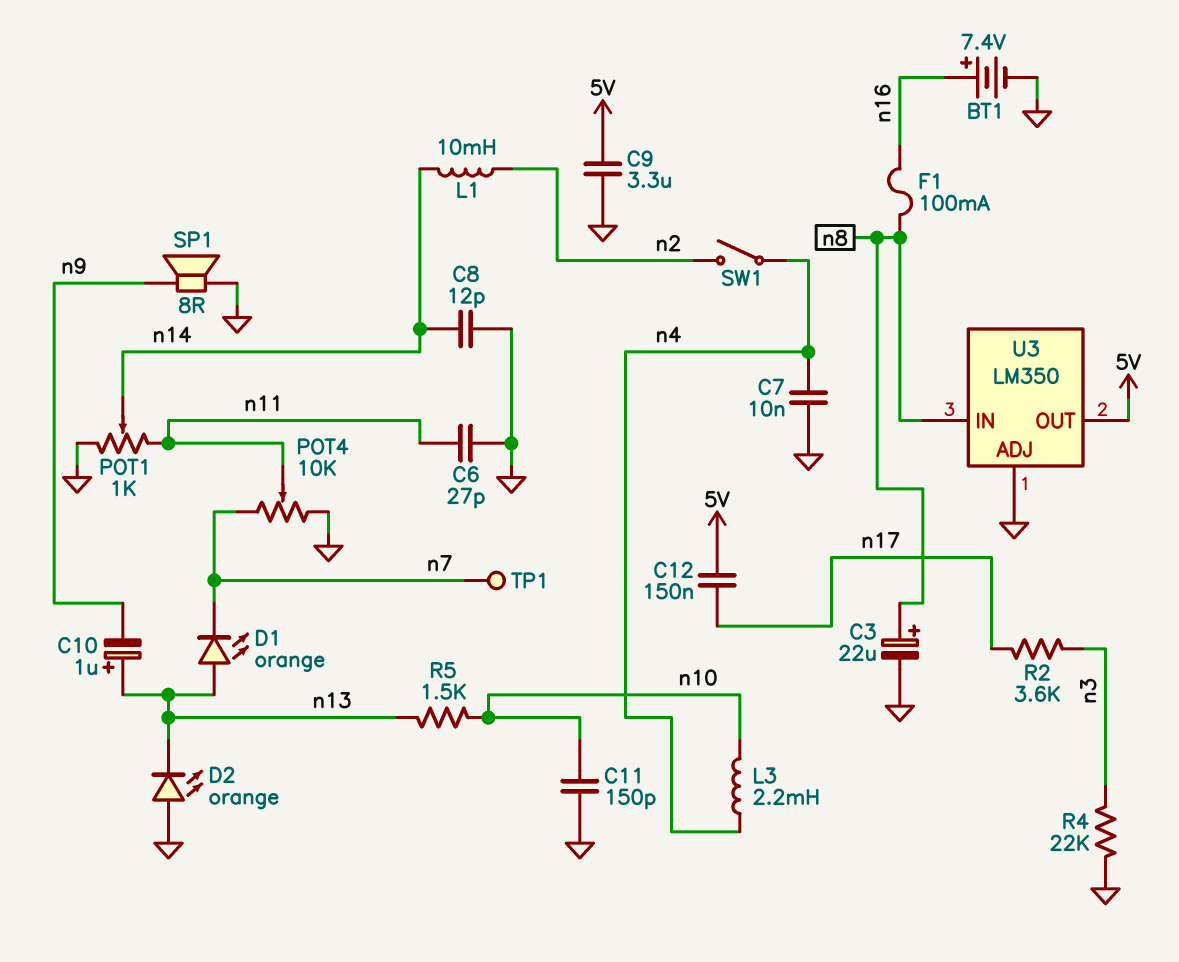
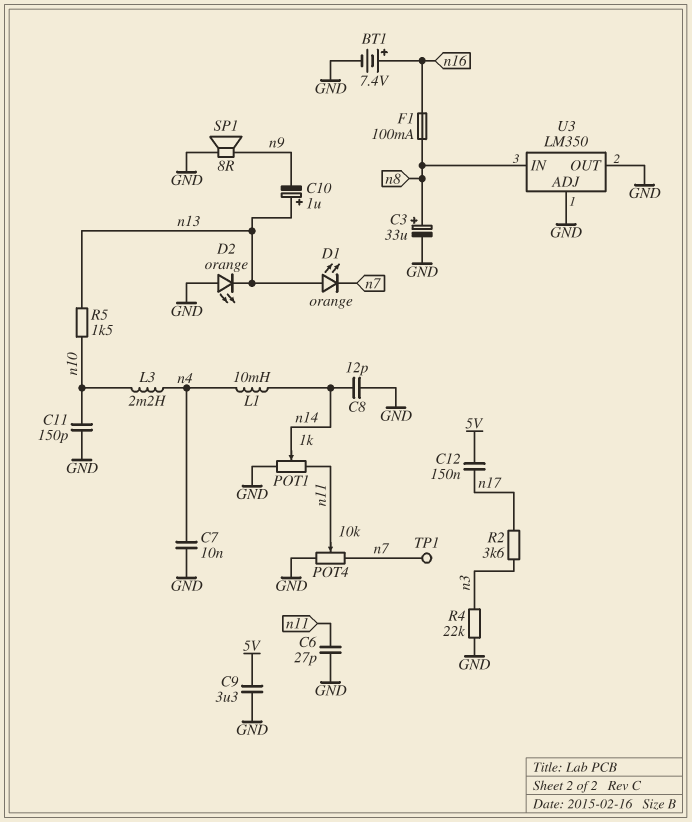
C3: 22uF (plus n8, minus GND) -> 33uF (plus n8, minus GND)
L1: 10mH (n2, n14) -> 10mH (n4, n14)
SW1: switch (n2, n4) -> none
U3 pin OUT: 5V -> GND

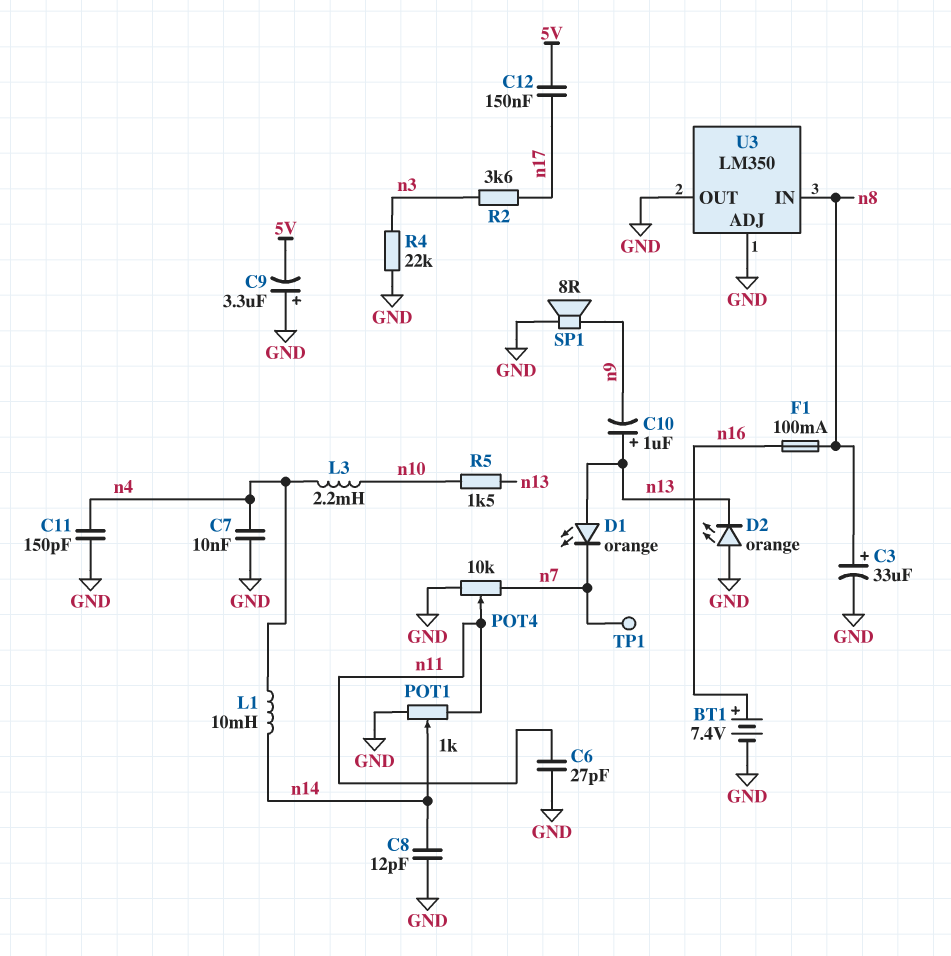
C9: 3.3uF (5V, GND) -> 3.3uF (plus GND, minus 5V)
C11: 150pF (GND, n10) -> 150pF (GND, n4)

